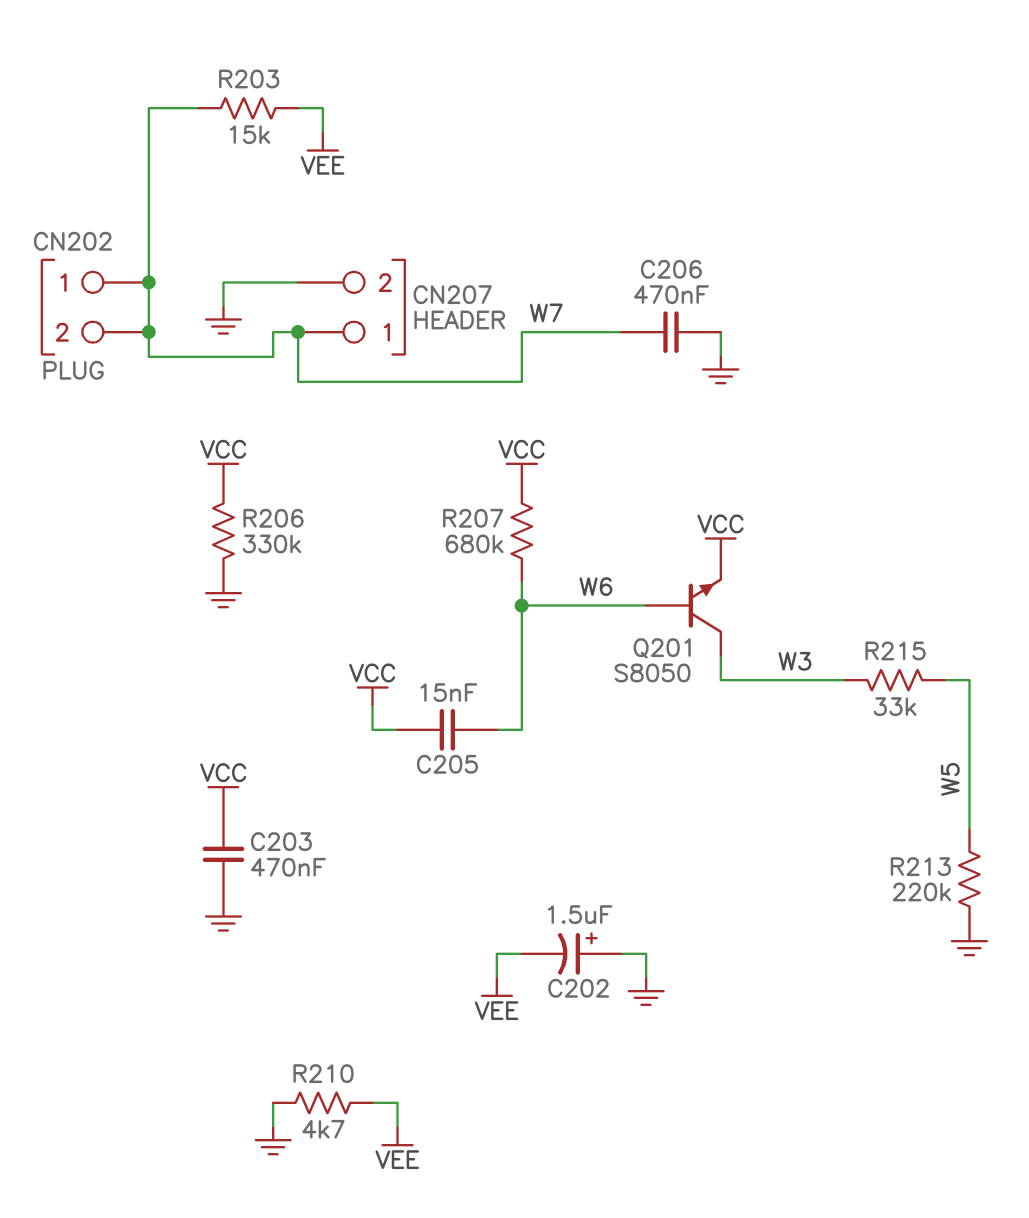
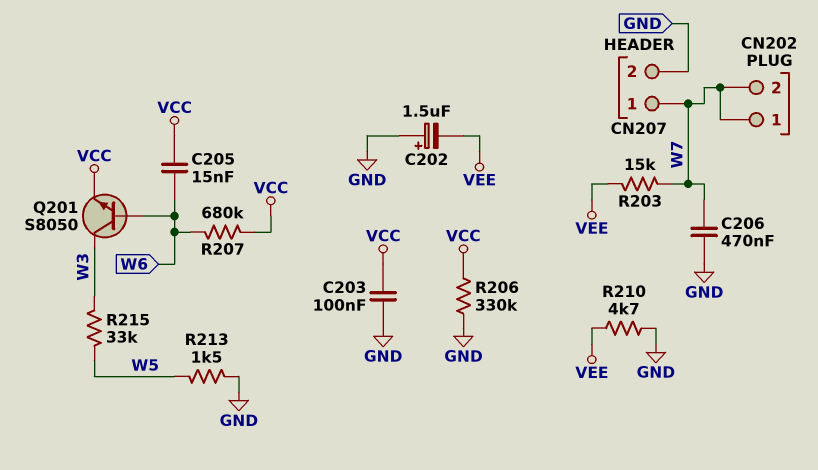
C203: 470nF (GND, VCC) -> 100nF (GND, VCC)
R213: 220k (GND, W5) -> 1.5k (GND, W5)

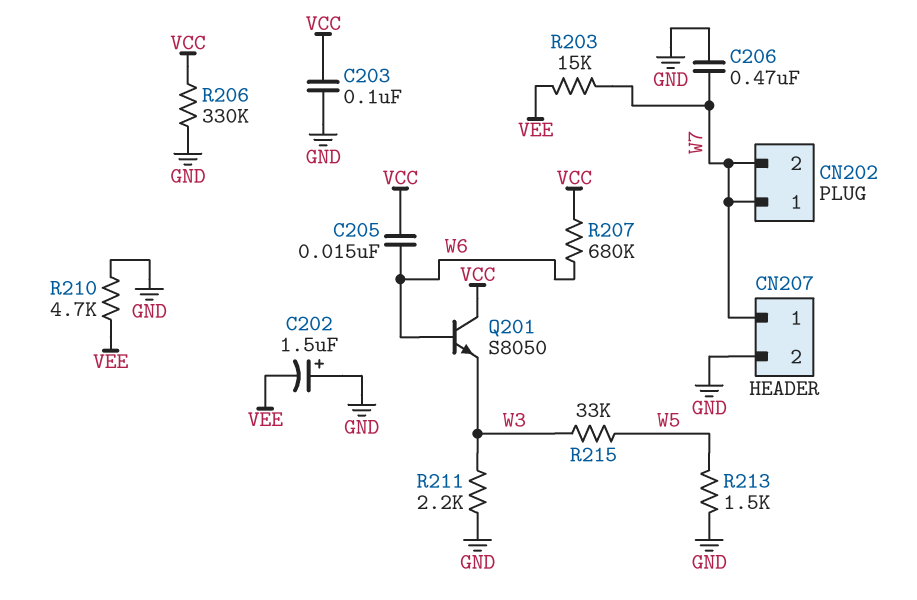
Q201: NPN S8050 (B W6, C W3, E VCC) -> NPN S8050 (B W6, C VCC, E W3)
R211: none -> 2.2k (GND, W3)

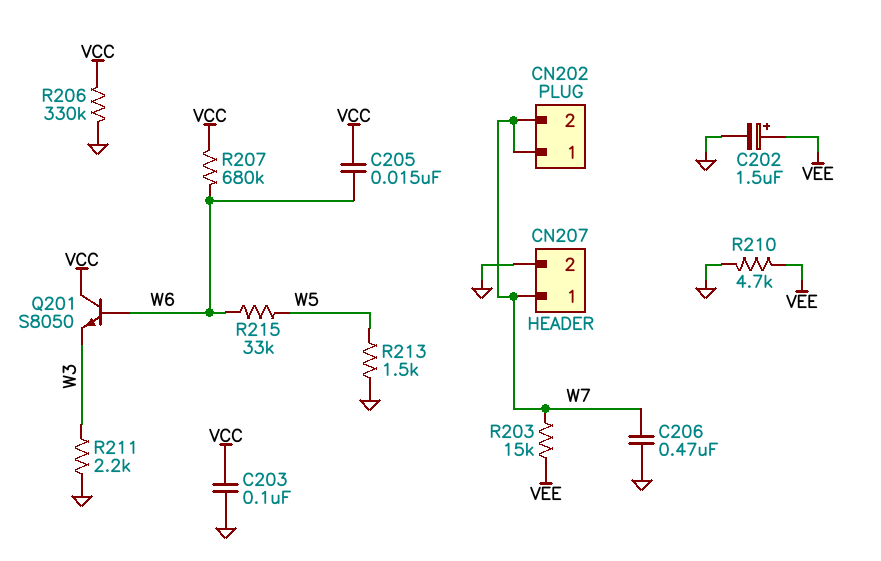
C202: 1.5uF (plus GND, minus VEE) -> 1.5uF (plus VEE, minus GND)
R215: 33k (W3, W5) -> 33k (W5, W6)

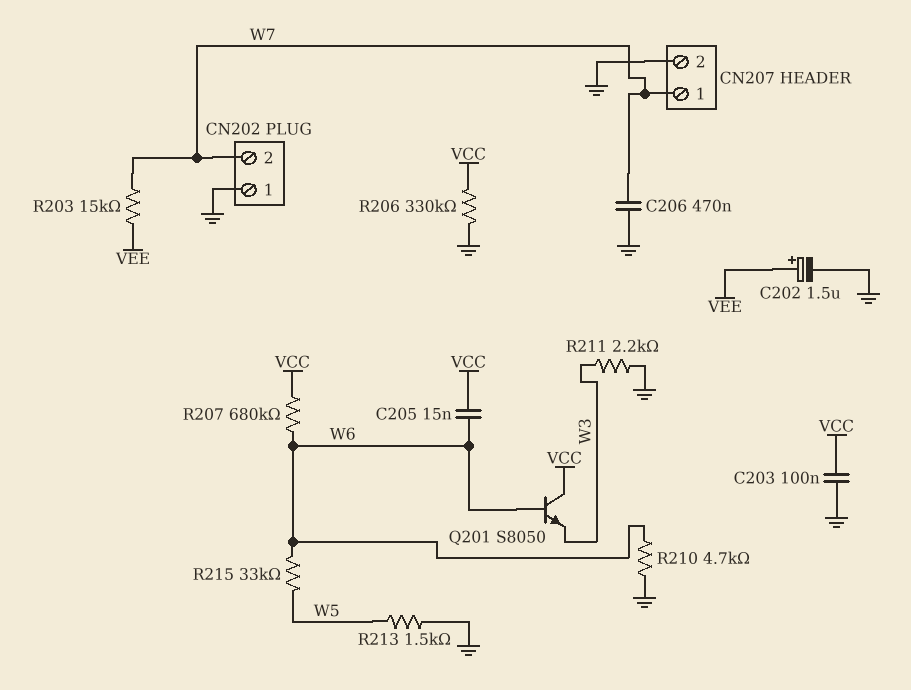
CN202 pin 1: W7 -> GND
R210: 4.7k (GND, VEE) -> 4.7k (GND, W6)

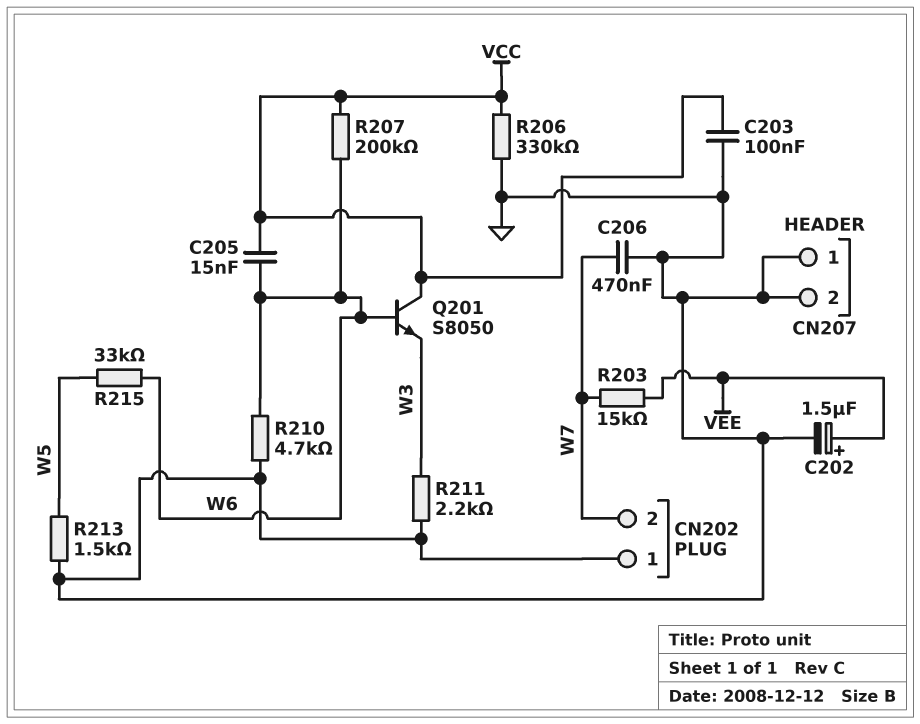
CN207 pin 1: W7 -> GND
R207: 680k (VCC, W6) -> 200k (VCC, W6)

